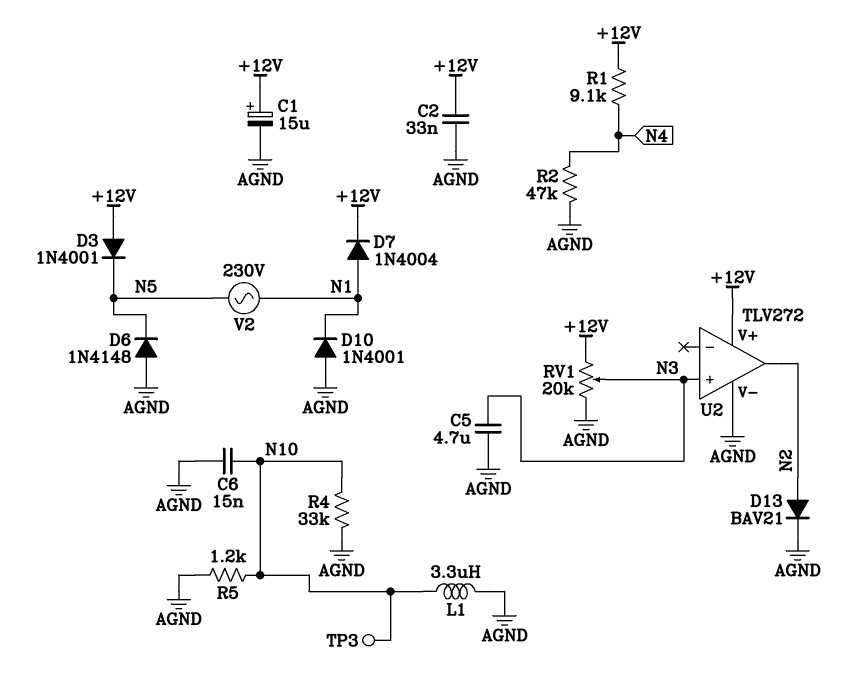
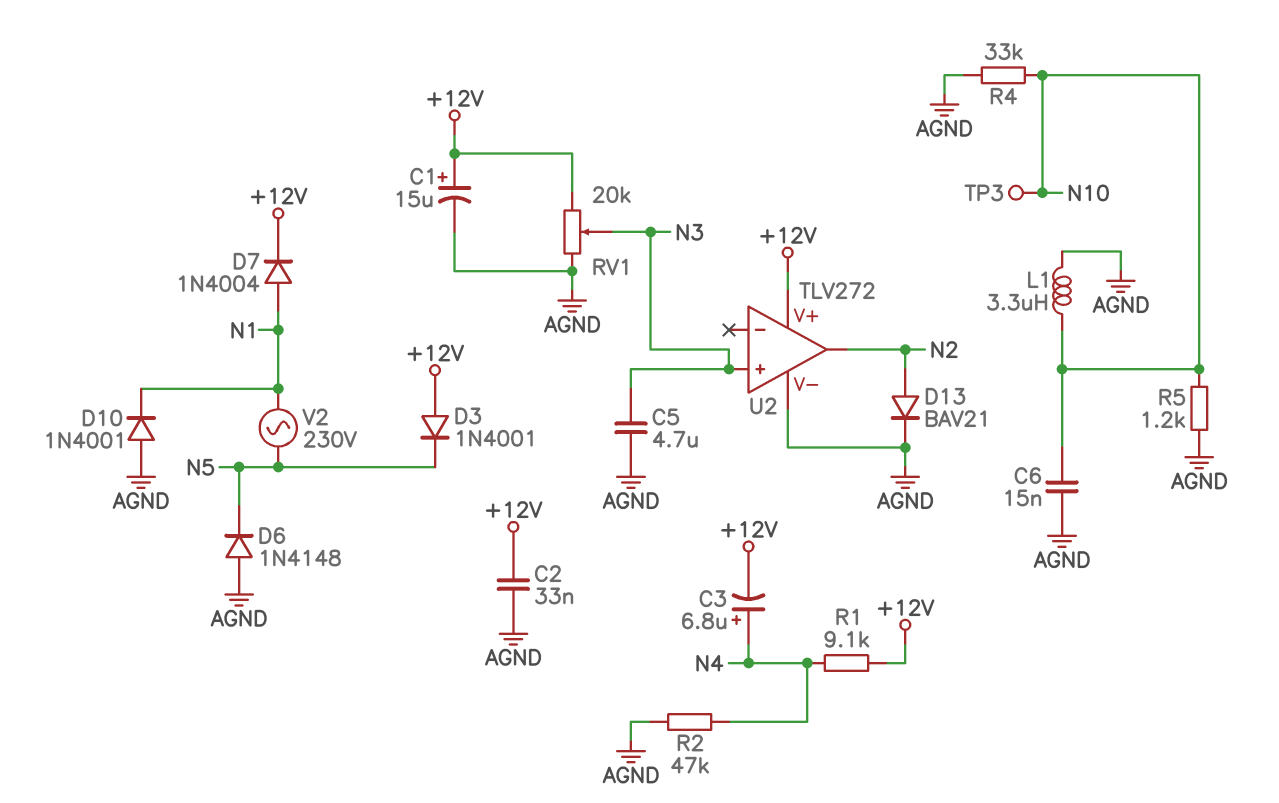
C3: none -> 6.8uF (plus N4, minus +12V)

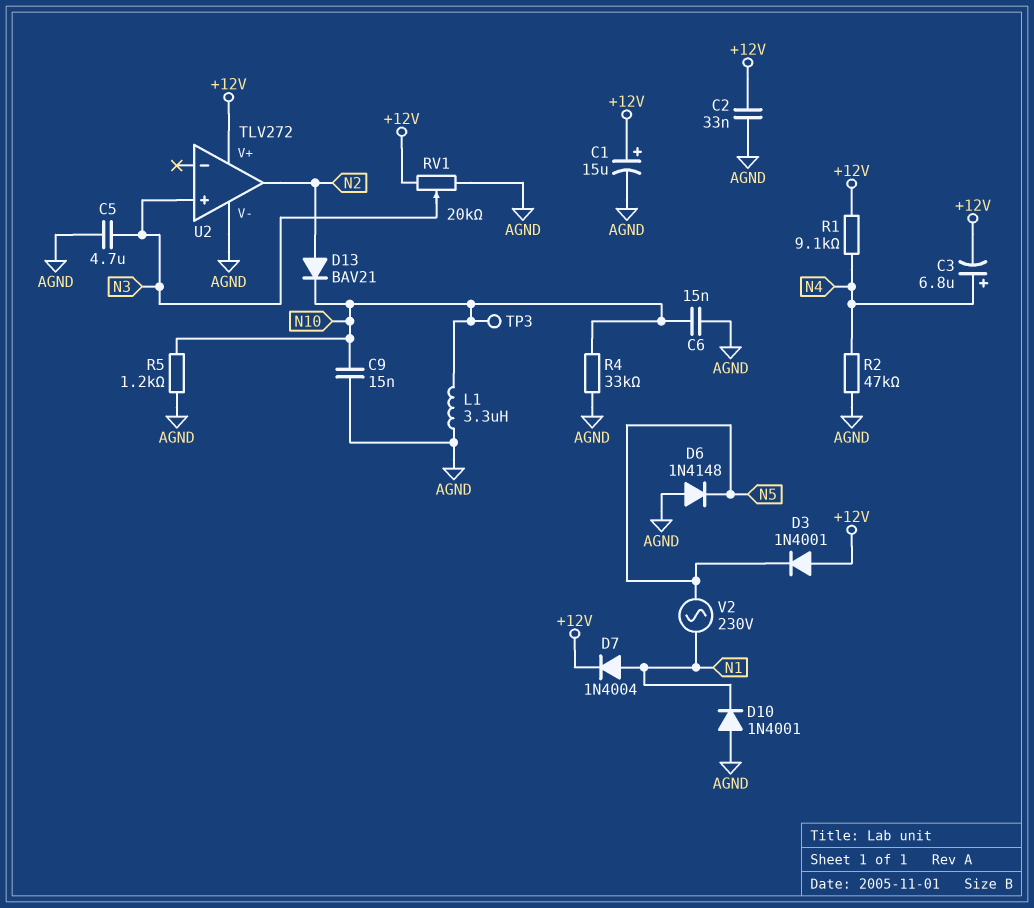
C9: none -> 15nF (AGND, N10)
D13: diode BAV21 (A N2, K AGND) -> diode BAV21 (A N2, K N10)

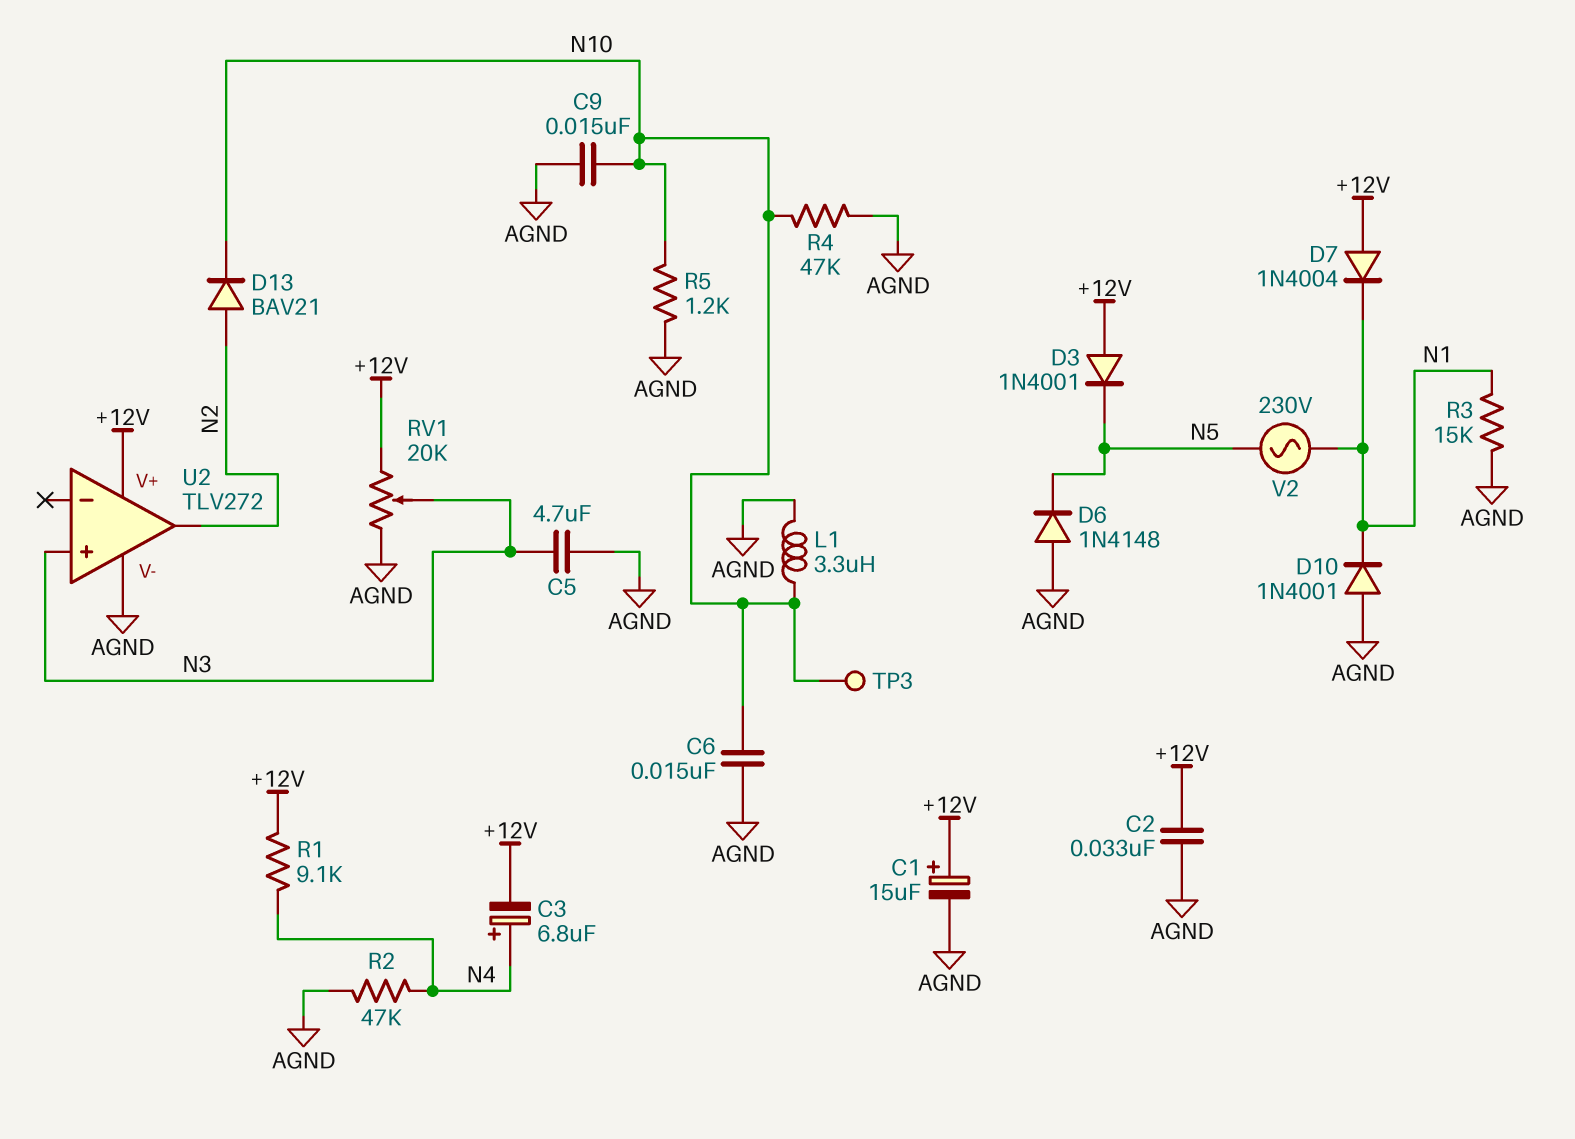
D7: diode 1N4004 (A N1, K +12V) -> diode 1N4004 (A +12V, K N1)
R3: none -> 15k (AGND, N1)
R4: 33k (AGND, N10) -> 47k (AGND, N10)

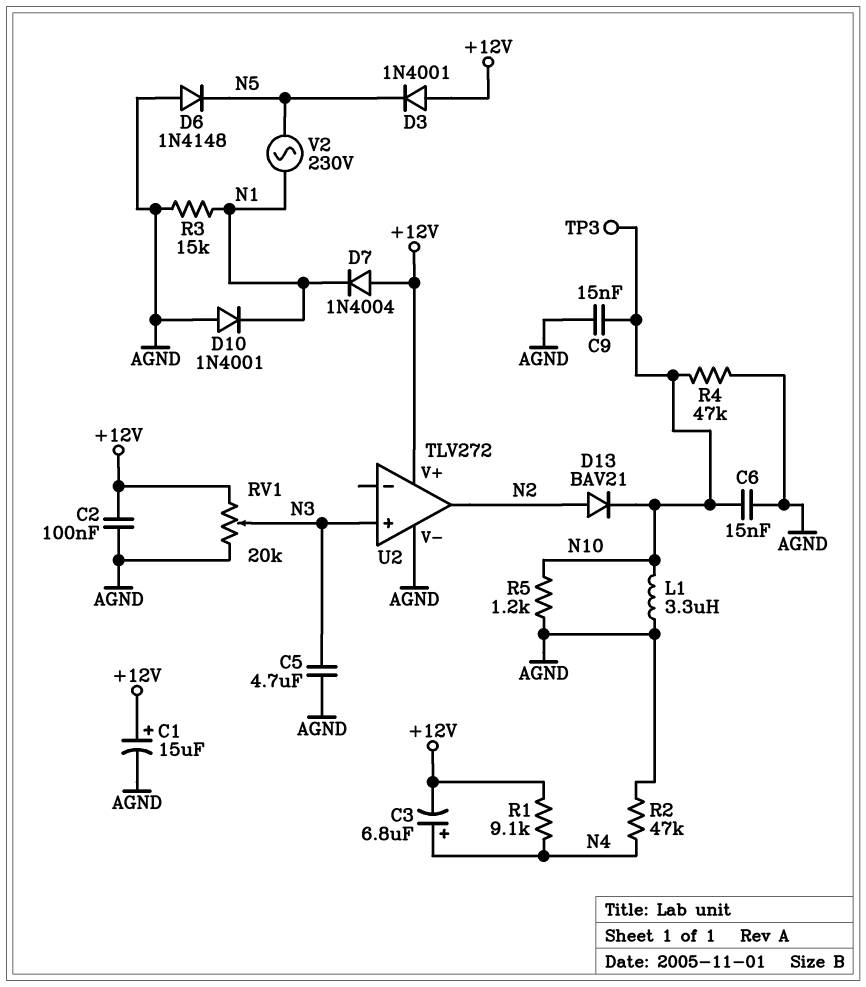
C2: 33nF (+12V, AGND) -> 100nF (+12V, AGND)

